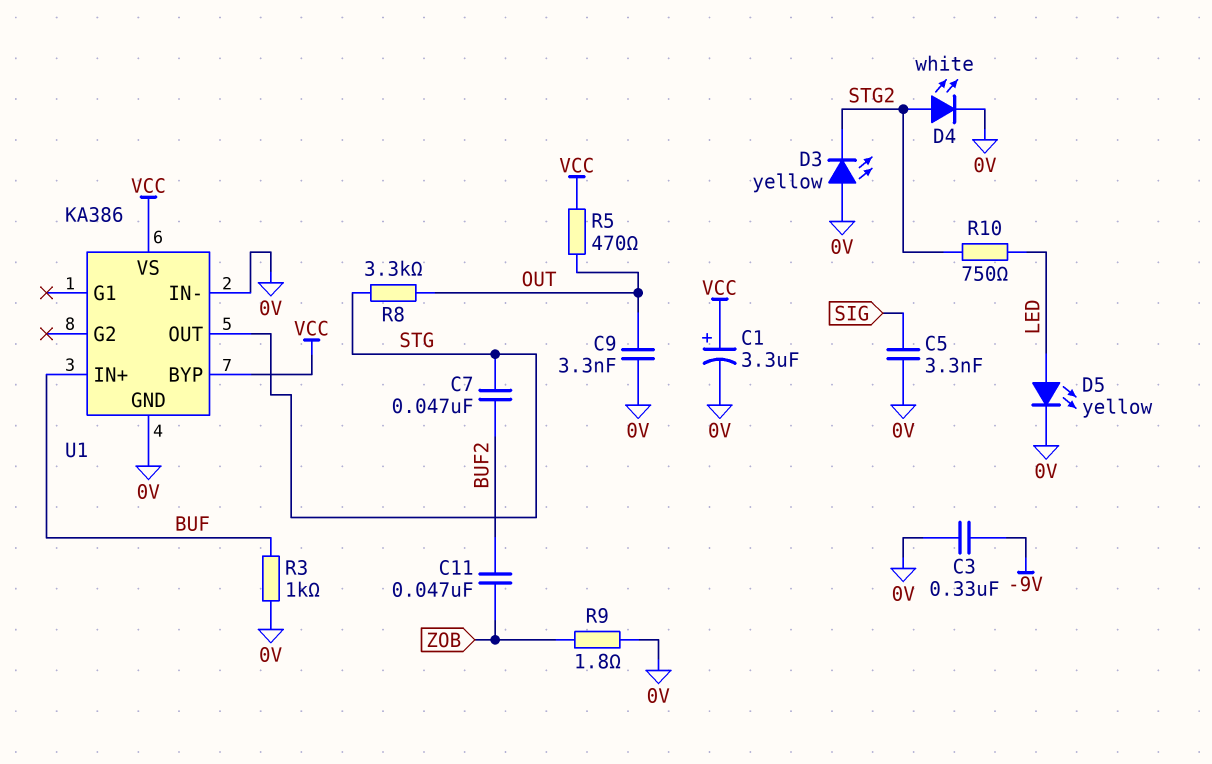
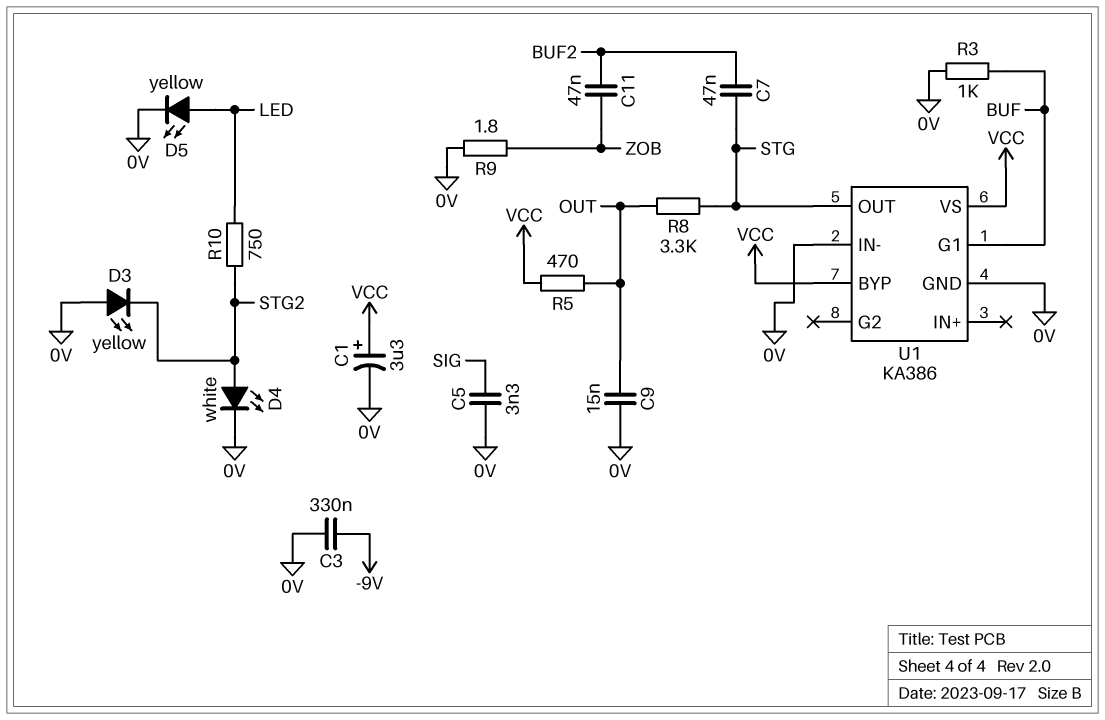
C9: 3.3nF (0V, OUT) -> 15nF (0V, OUT)
U1 pin G1: none -> BUF
U1 pin IN+: BUF -> none

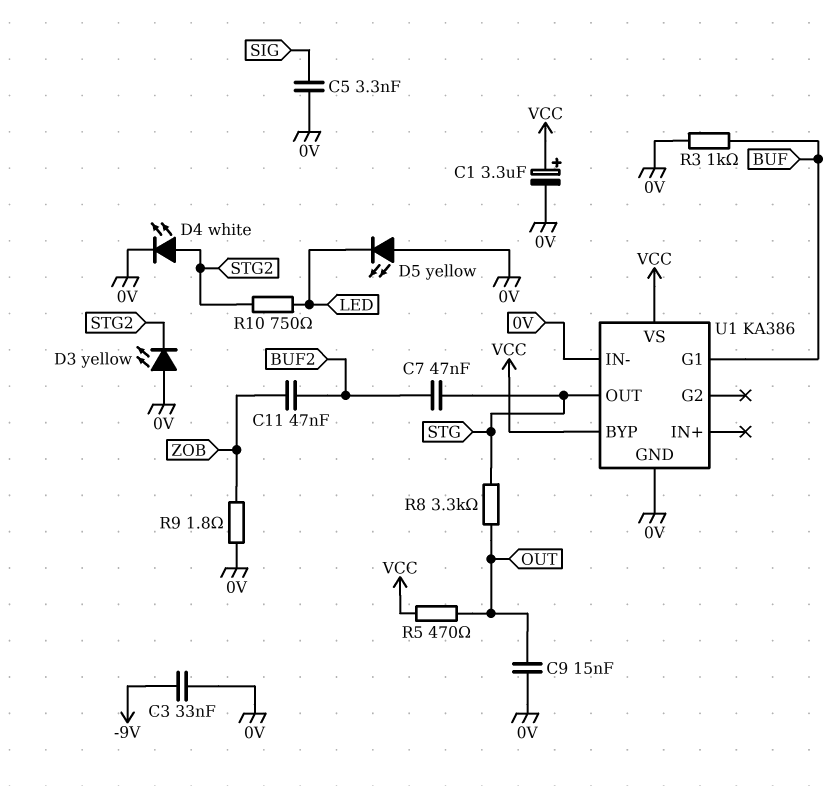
C3: 330nF (-9V, 0V) -> 33nF (-9V, 0V)
D5: LED yellow (A LED, K 0V) -> LED yellow (A 0V, K LED)

